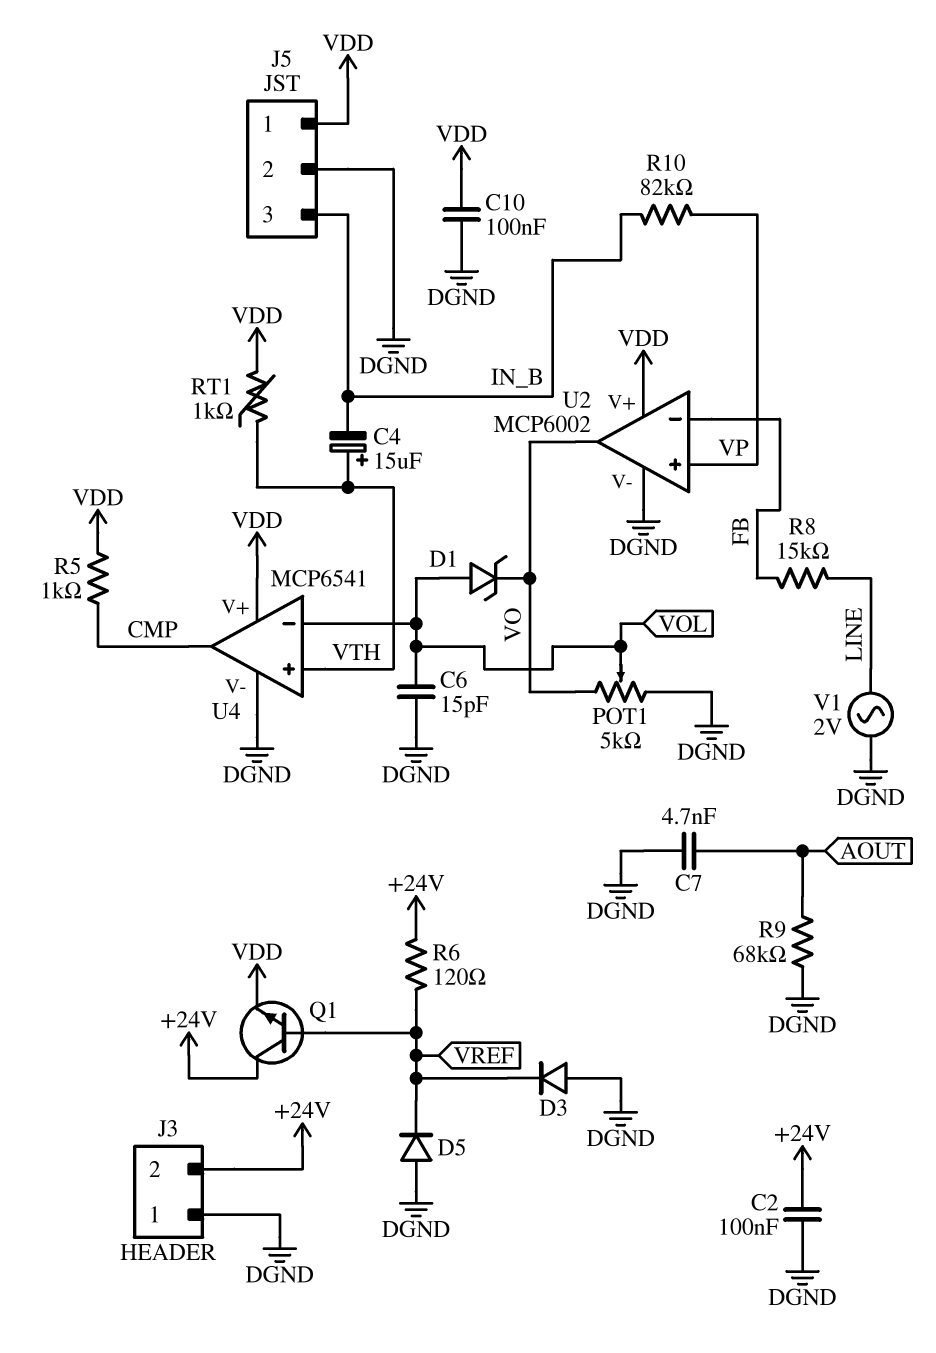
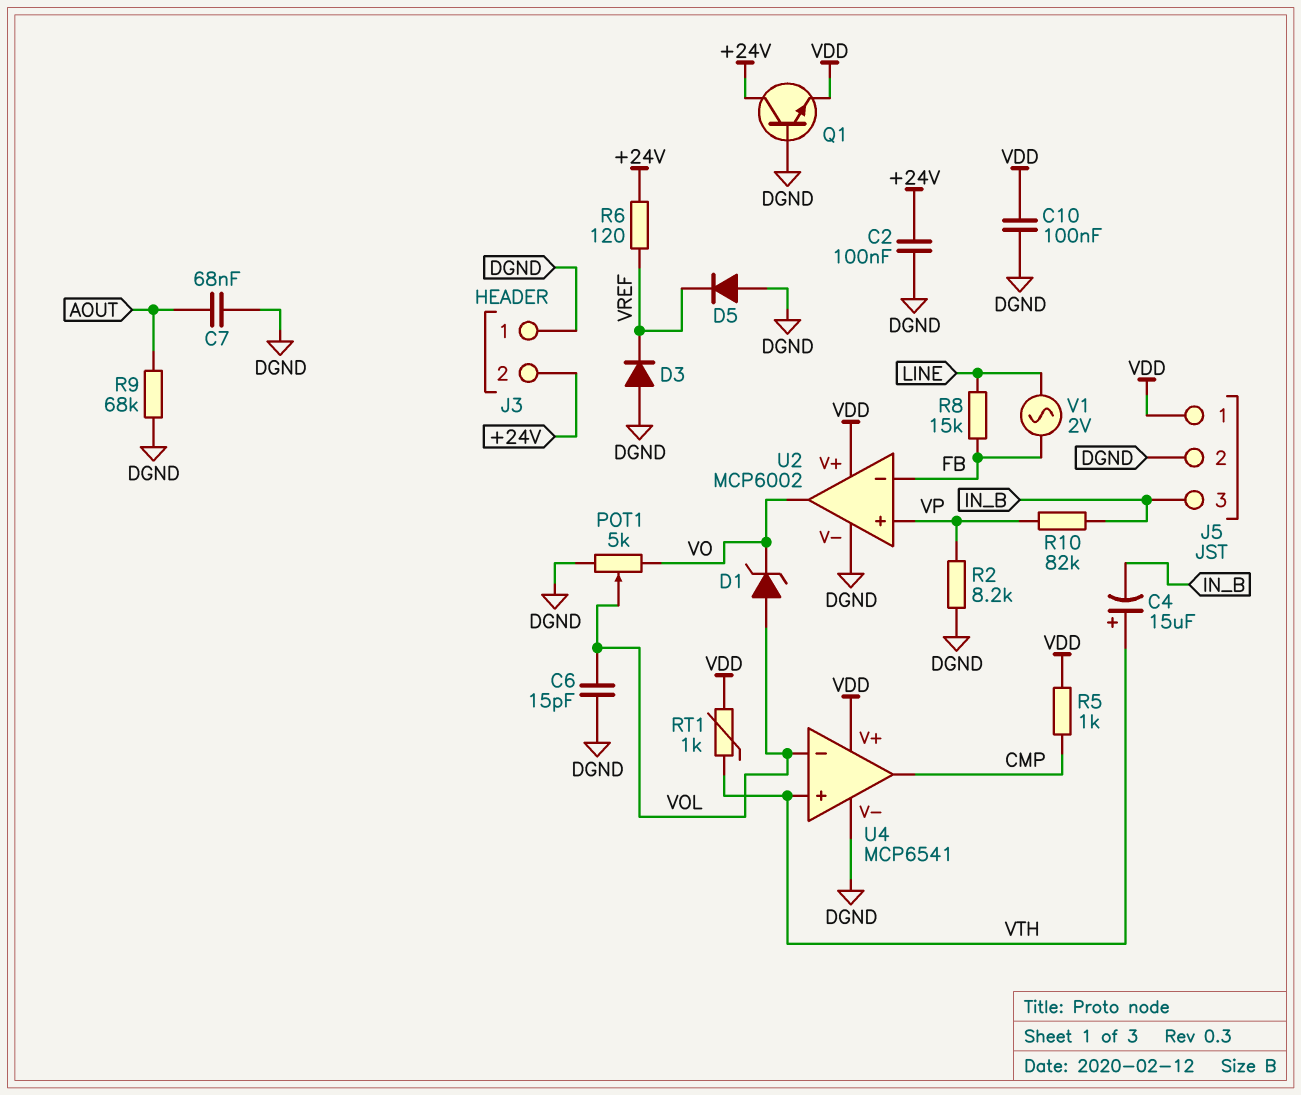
C7: 4.7nF (AOUT, DGND) -> 68nF (AOUT, DGND)
Q1: NPN (B VREF, C +24V, E VDD) -> NPN (B DGND, C +24V, E VDD)
R2: none -> 8.2k (DGND, VP)
V1: AC 2V (DGND, LINE) -> AC 2V (FB, LINE)

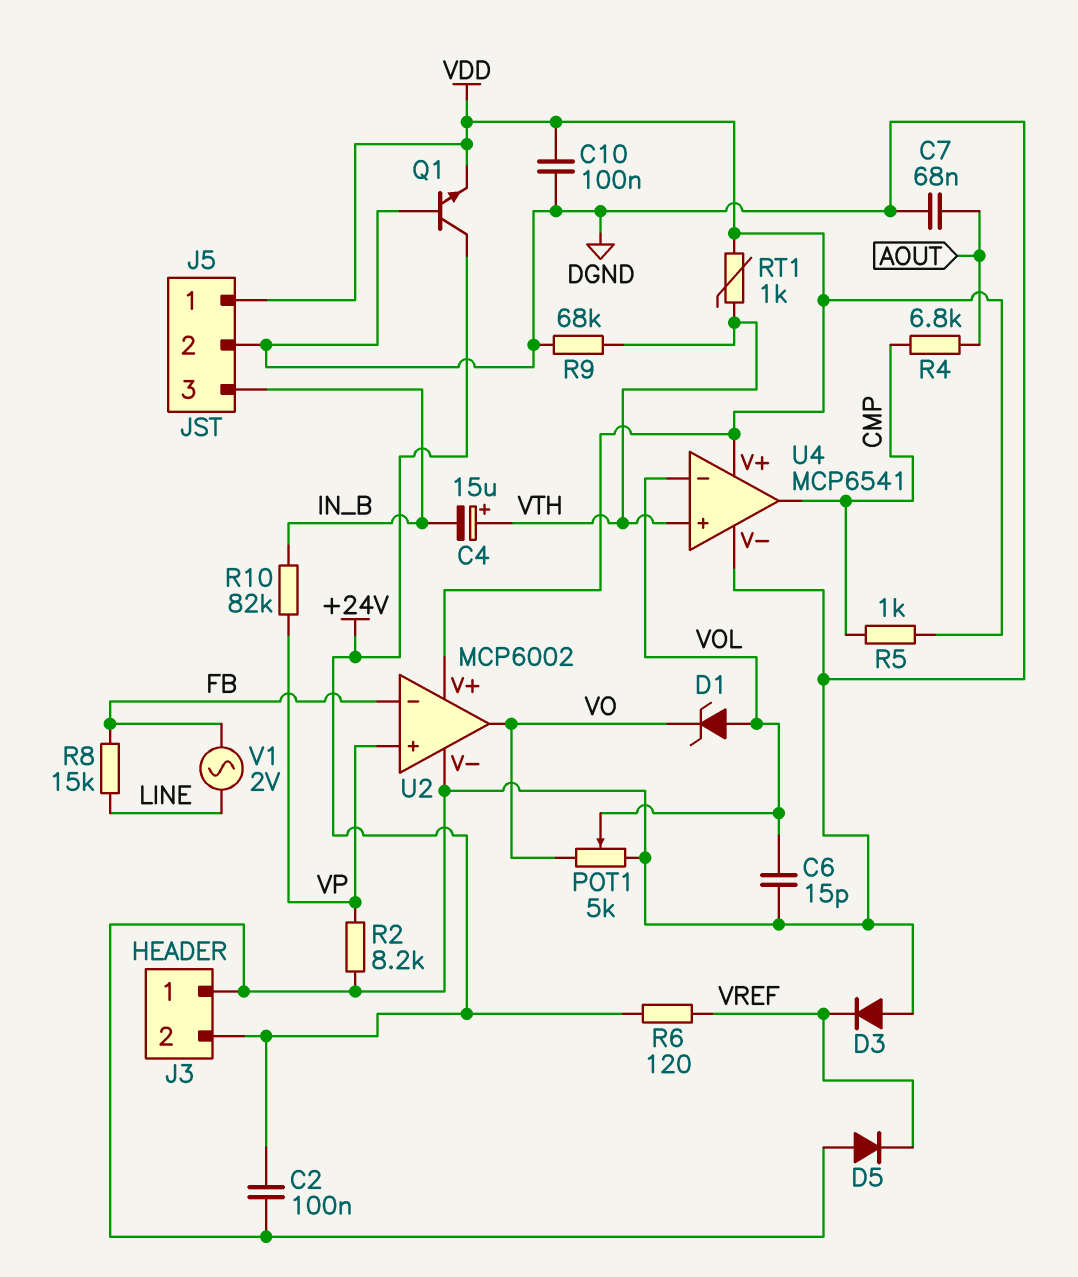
R4: none -> 6.8k (AOUT, CMP)
R9: 68k (AOUT, DGND) -> 68k (DGND, VTH)

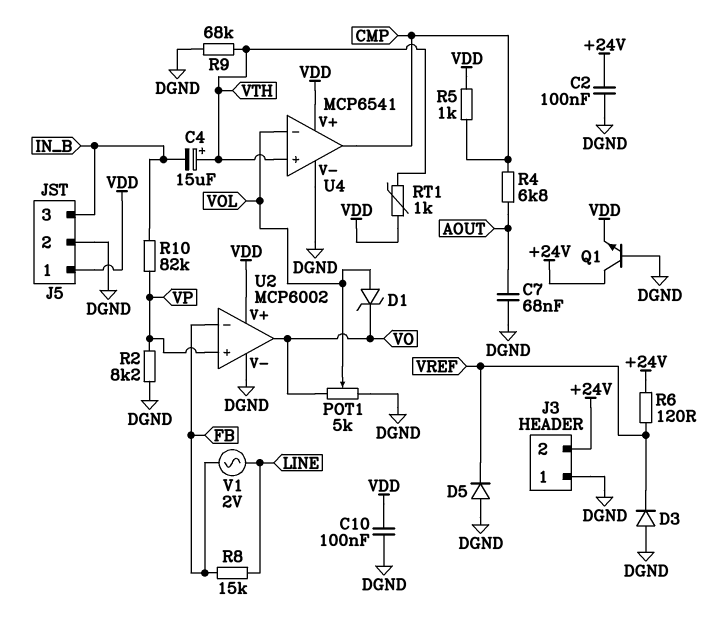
C6: 15pF (DGND, VOL) -> none

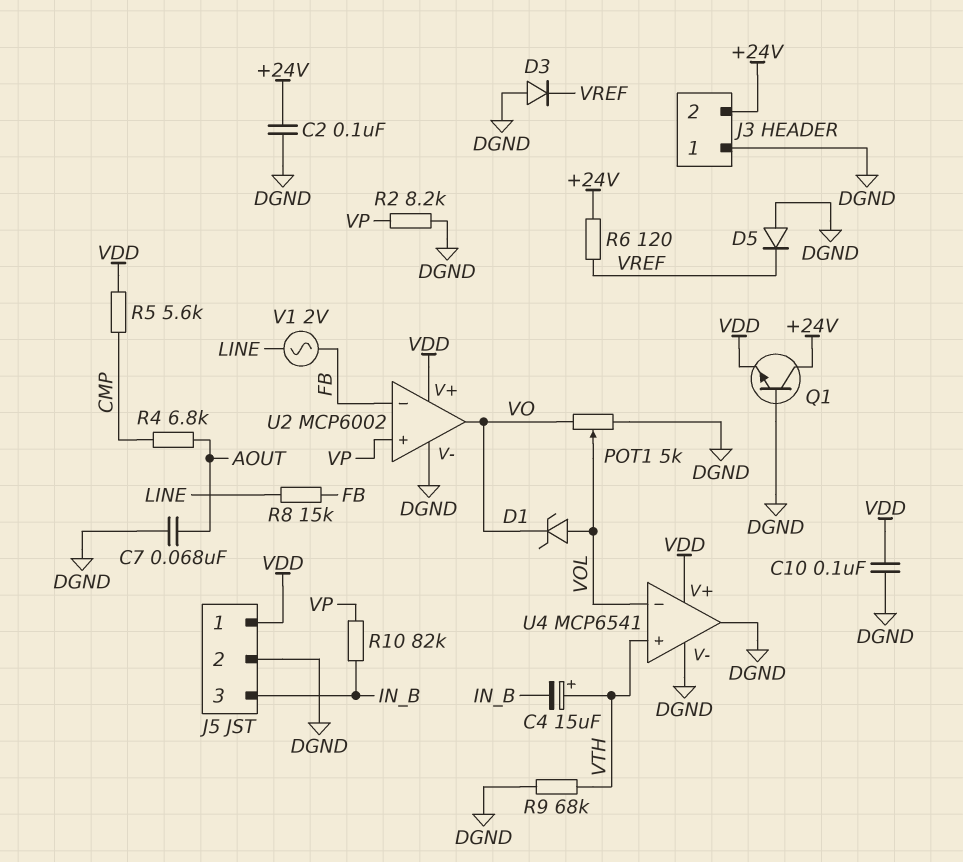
R5: 1k (CMP, VDD) -> 5.6k (CMP, VDD)
RT1: 1k (VDD, VTH) -> none
U4 pin out: CMP -> DGND

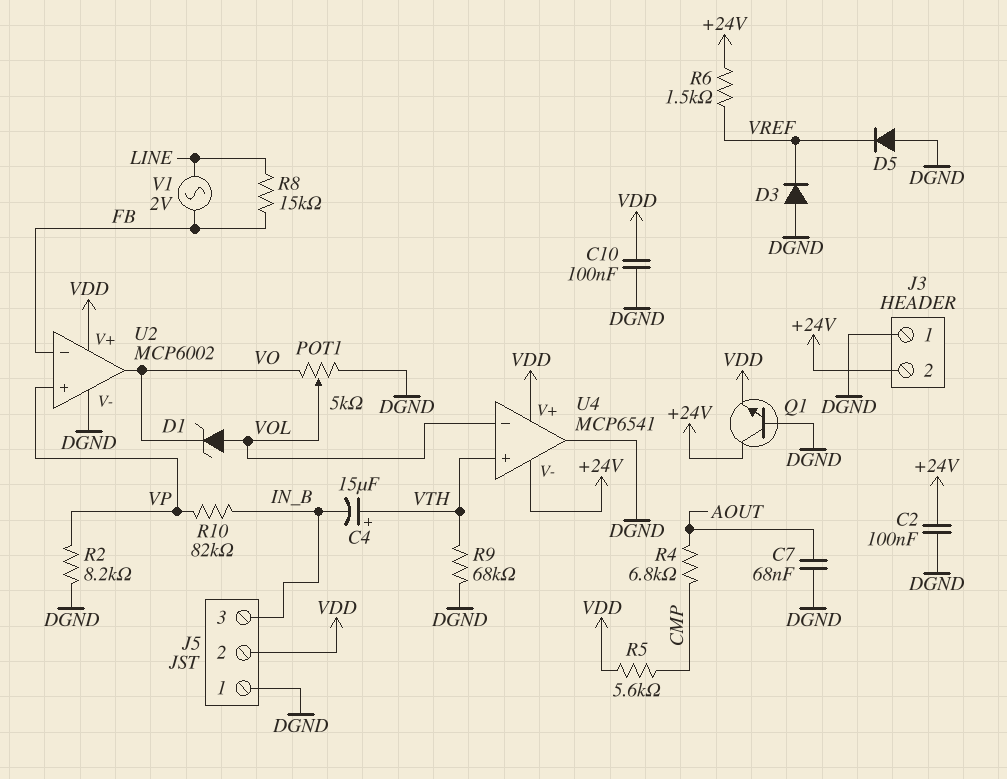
J5 pin 1: VDD -> DGND
J5 pin 2: DGND -> VDD
R6: 120 (+24V, VREF) -> 1.5k (+24V, VREF)
U4 pin V-: DGND -> +24V

